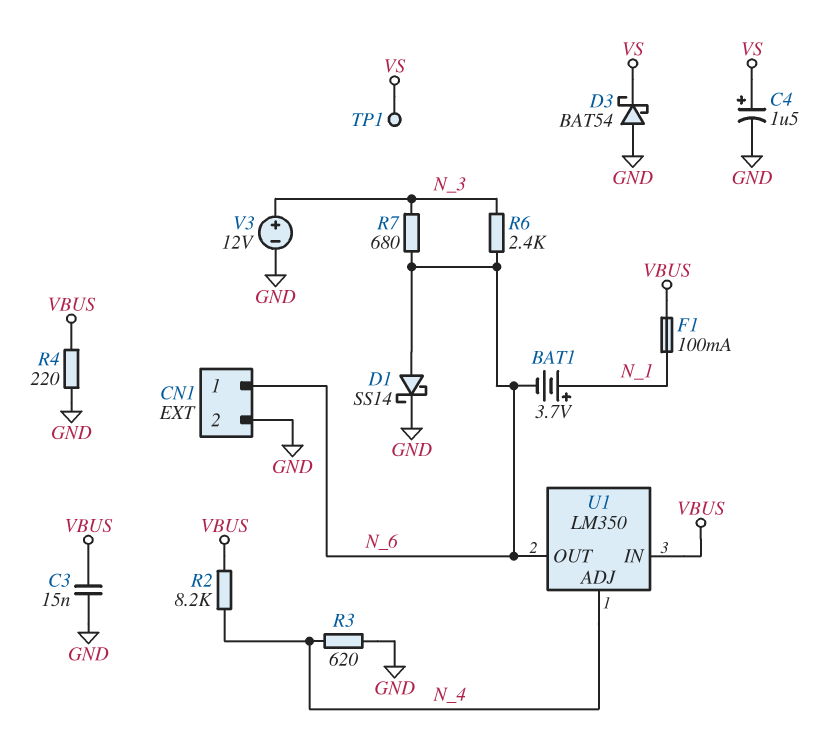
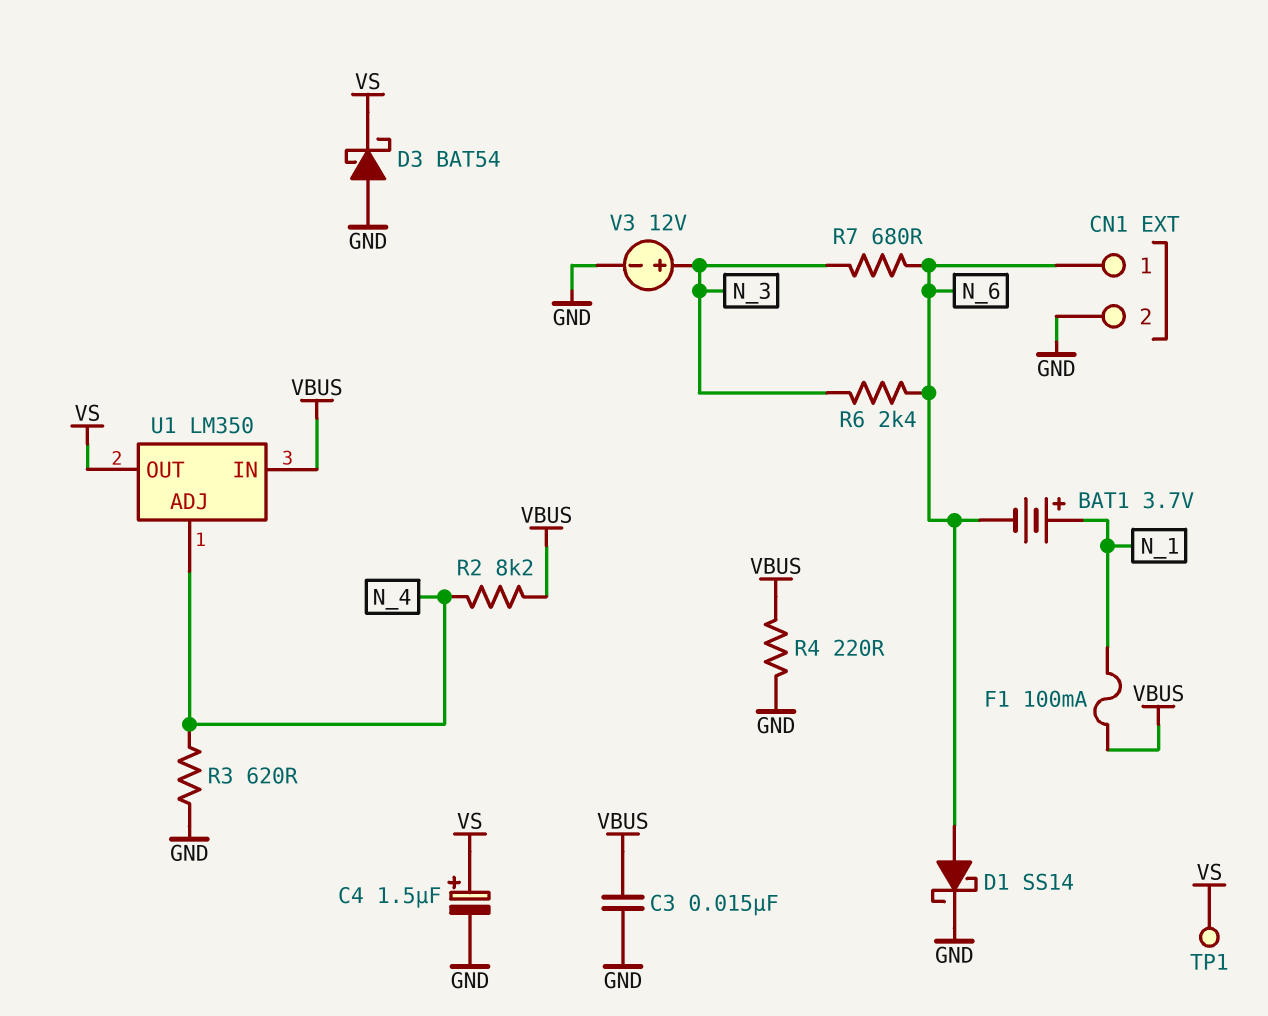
U1 pin OUT: N_6 -> VS

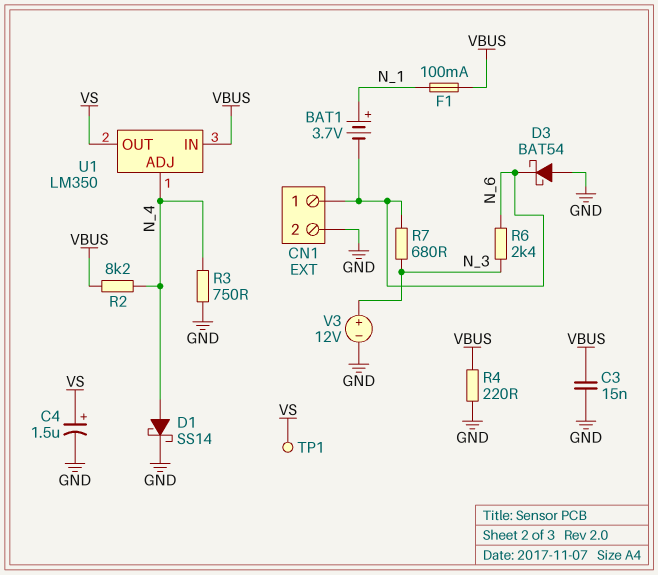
D1: schottky SS14 (A N_6, K GND) -> schottky SS14 (A N_4, K GND)
D3: schottky BAT54 (A GND, K VS) -> schottky BAT54 (A GND, K N_6)
R3: 620 (GND, N_4) -> 750 (GND, N_4)

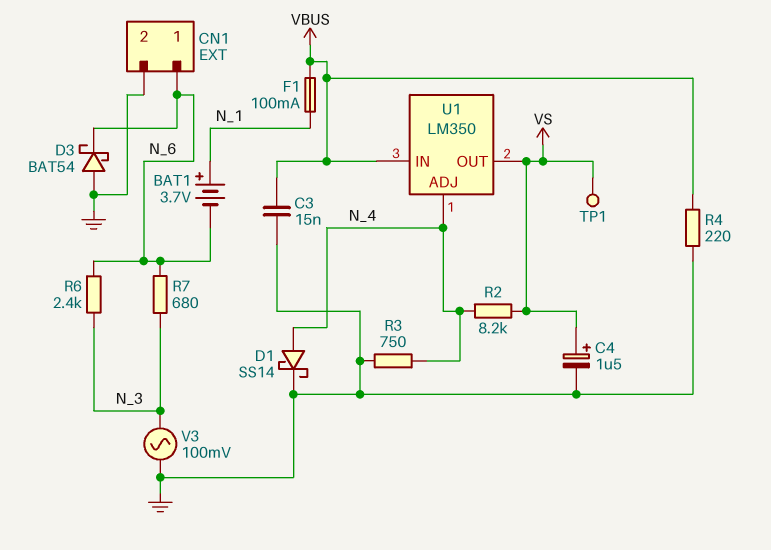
R2: 8.2k (N_4, VBUS) -> 8.2k (N_4, VS)
V3: 12V (plus N_3, minus GND) -> AC 100mV (GND, N_3)

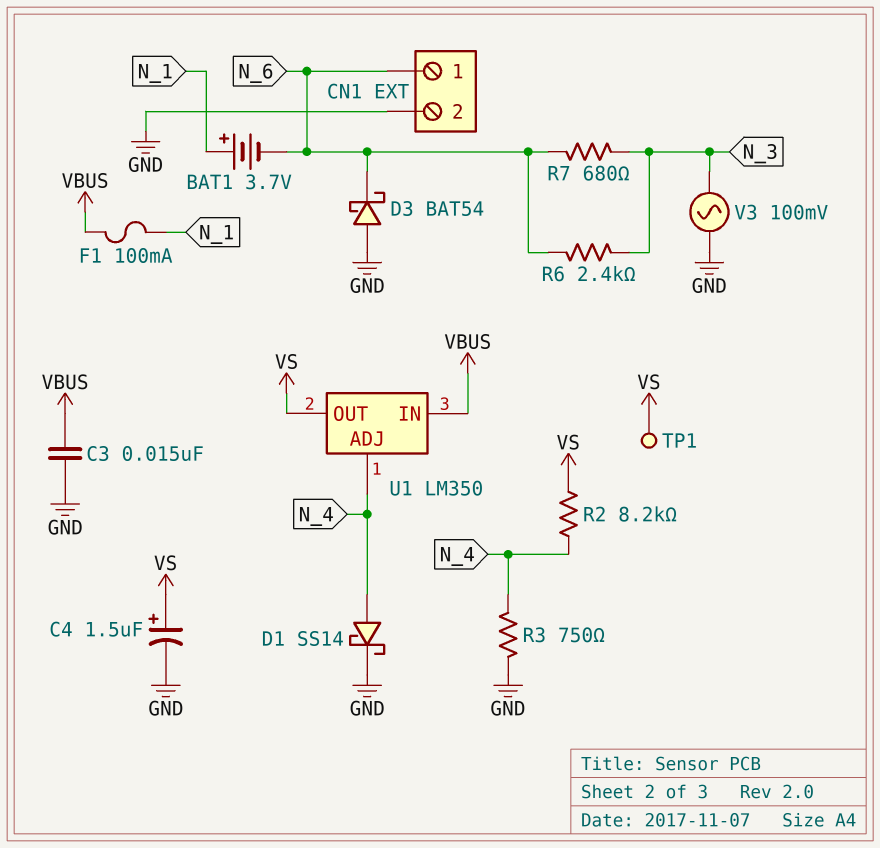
R4: 220 (GND, VBUS) -> none

